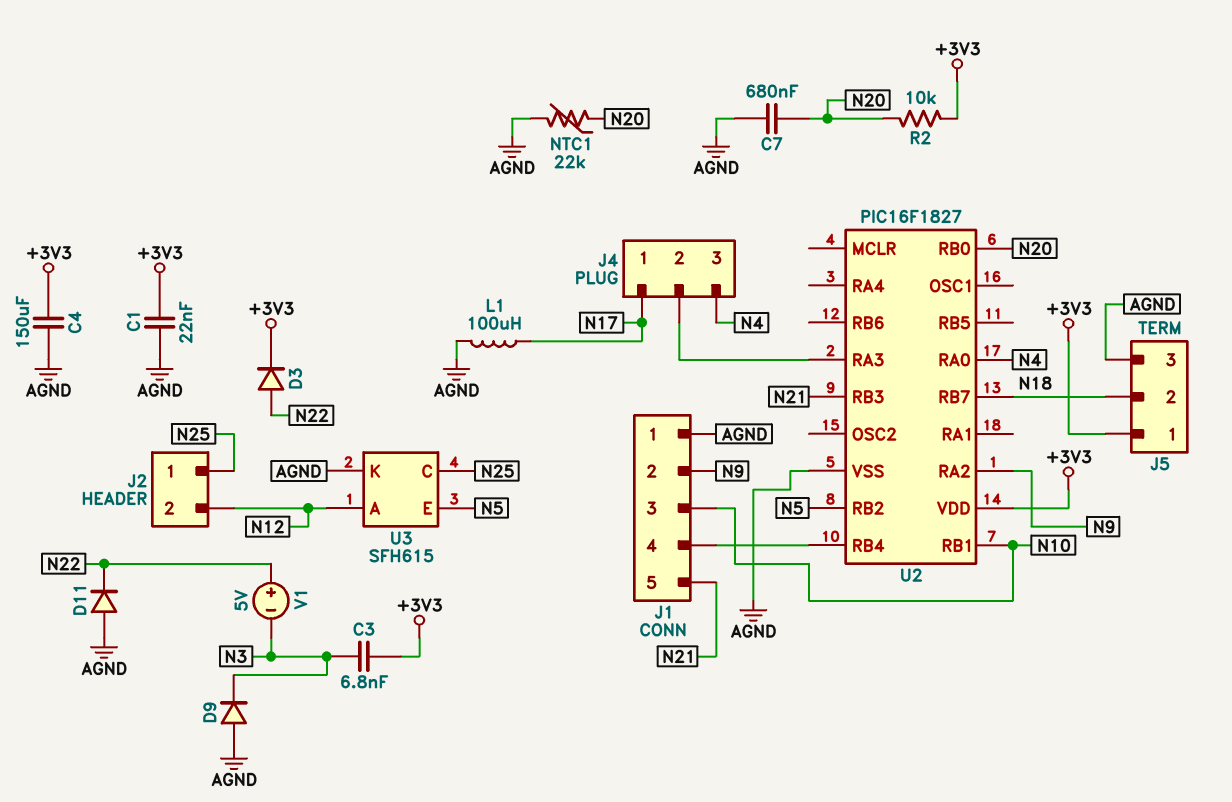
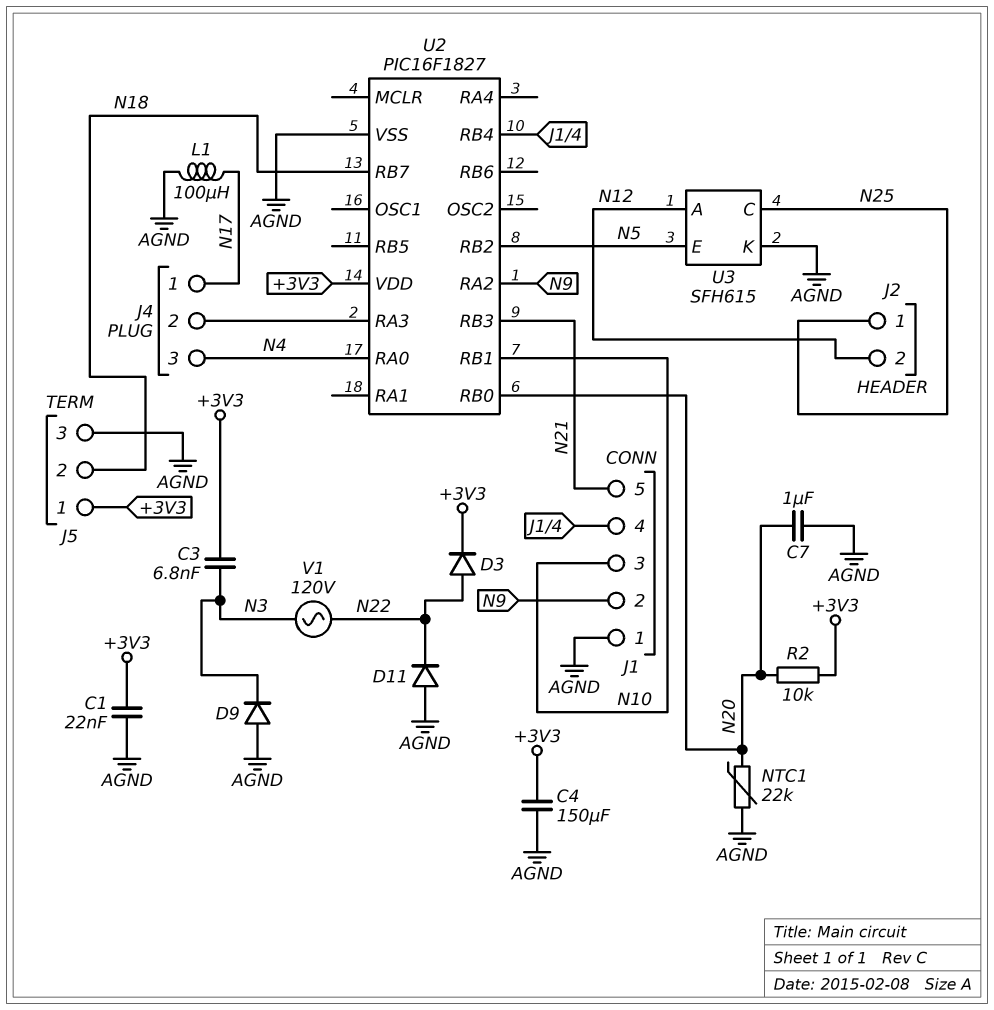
C7: 680nF (AGND, N20) -> 1uF (AGND, N20)
V1: 5V (plus N22, minus N3) -> AC 120V (N3, N22)

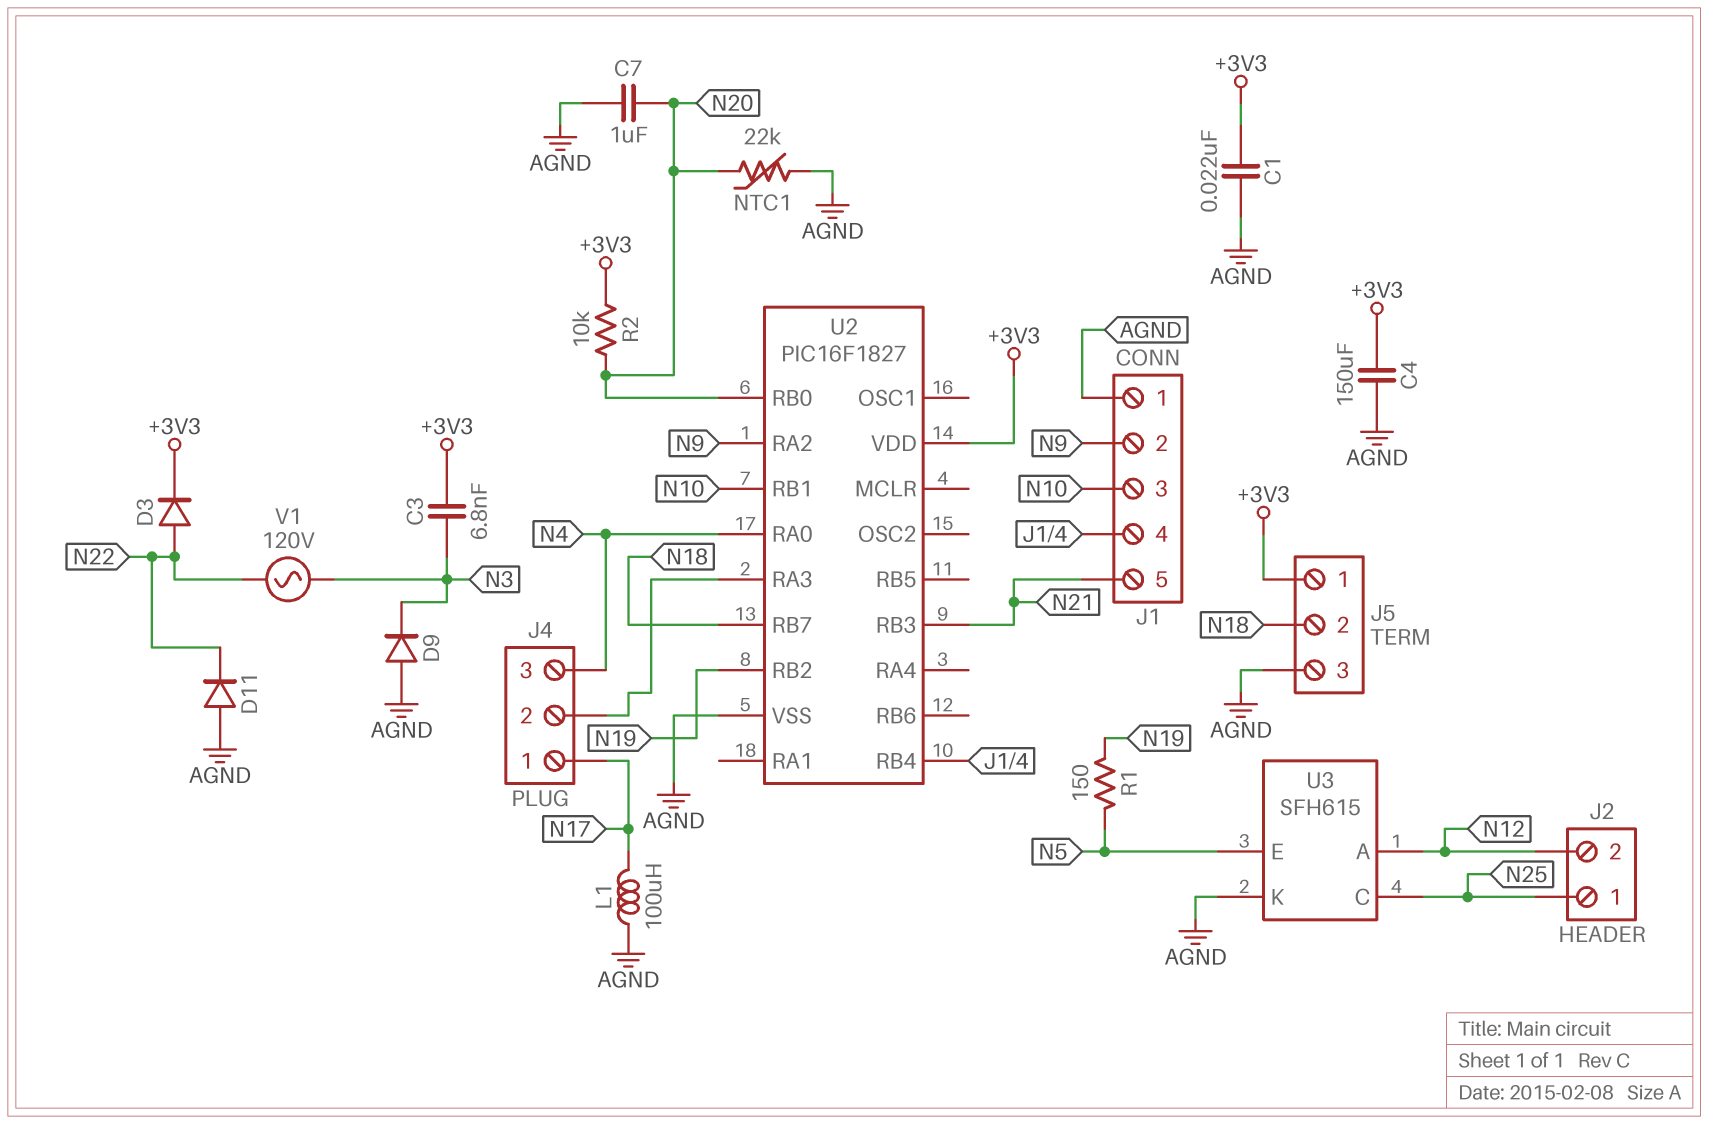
R1: none -> 150 (N5, N19)
U2 pin RB2: N5 -> N19

